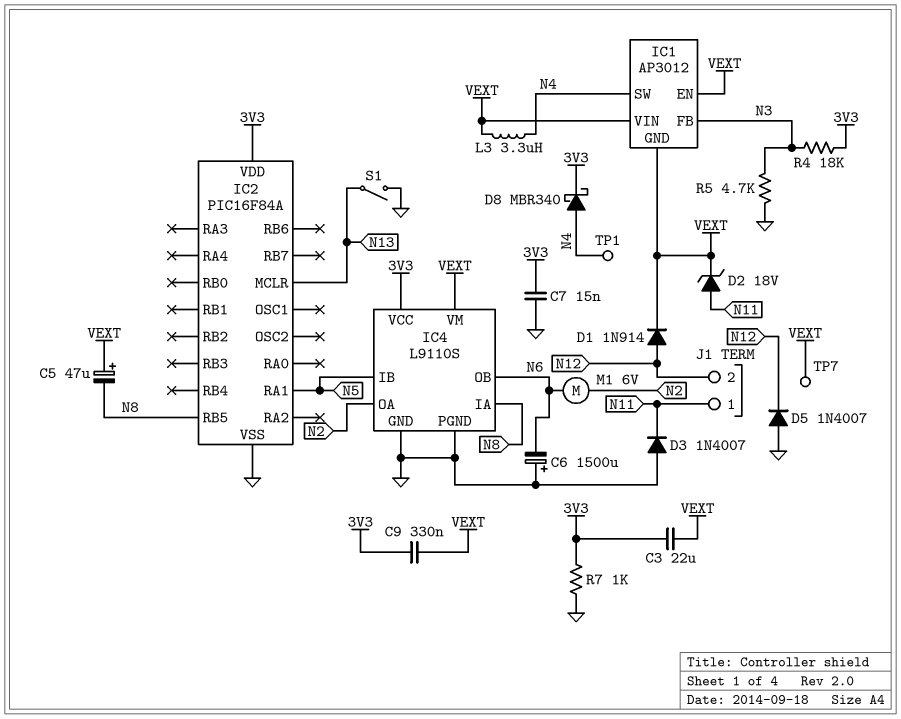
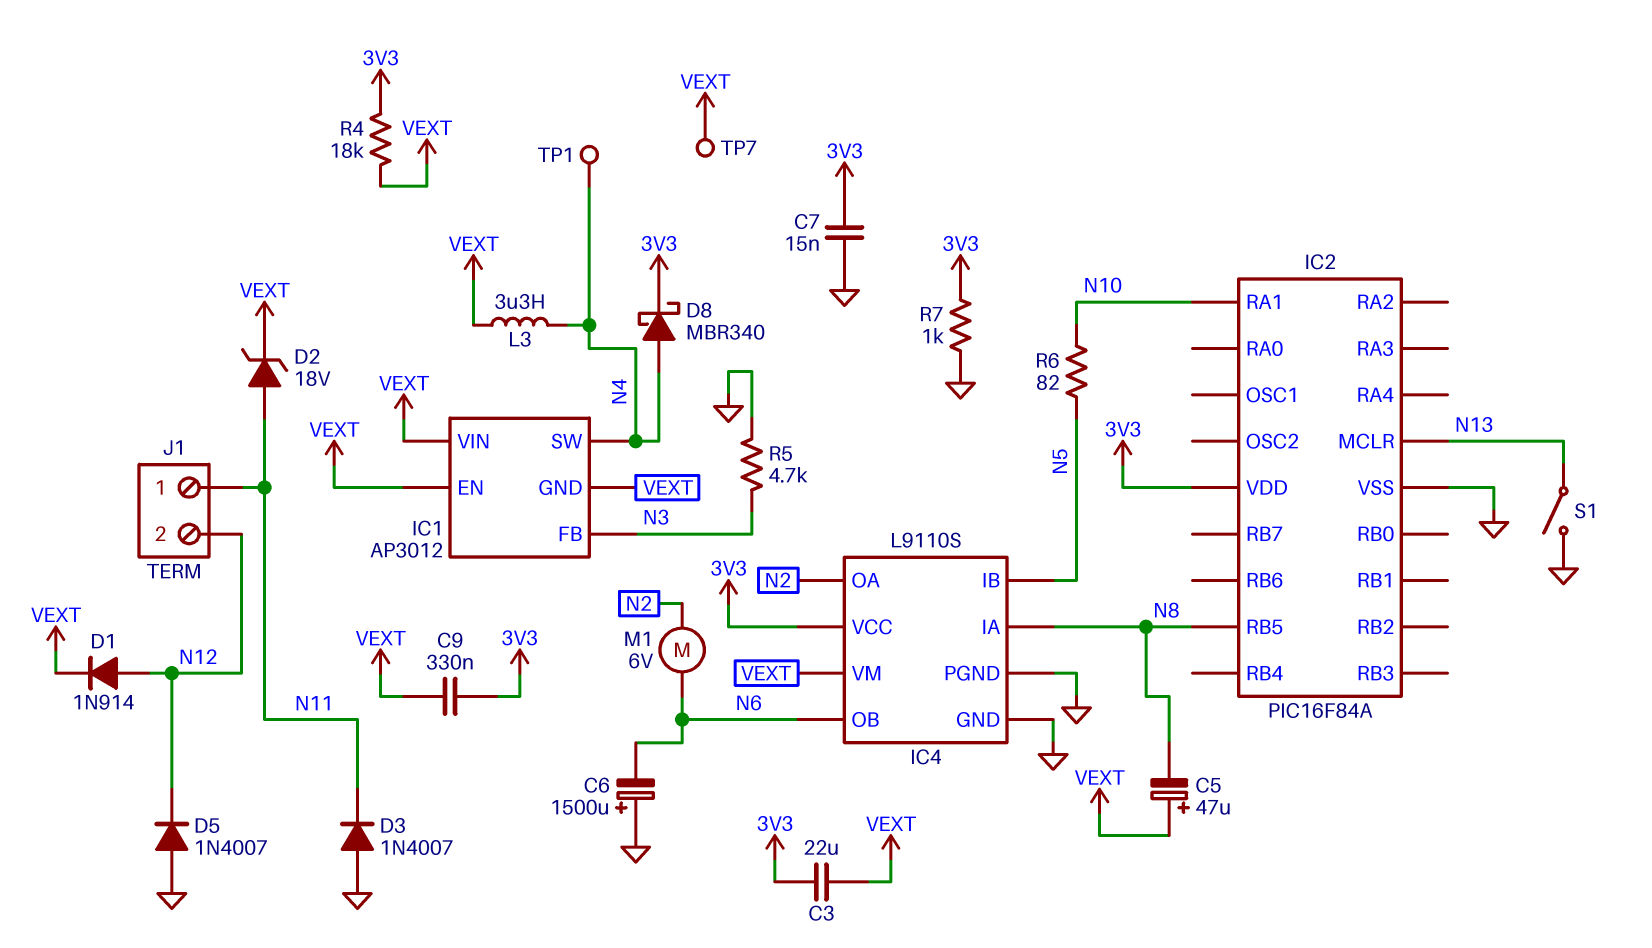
IC2 pin RA1: N5 -> N10
R4: 18k (3V3, N3) -> 18k (3V3, VEXT)
R6: none -> 82 (N5, N10)

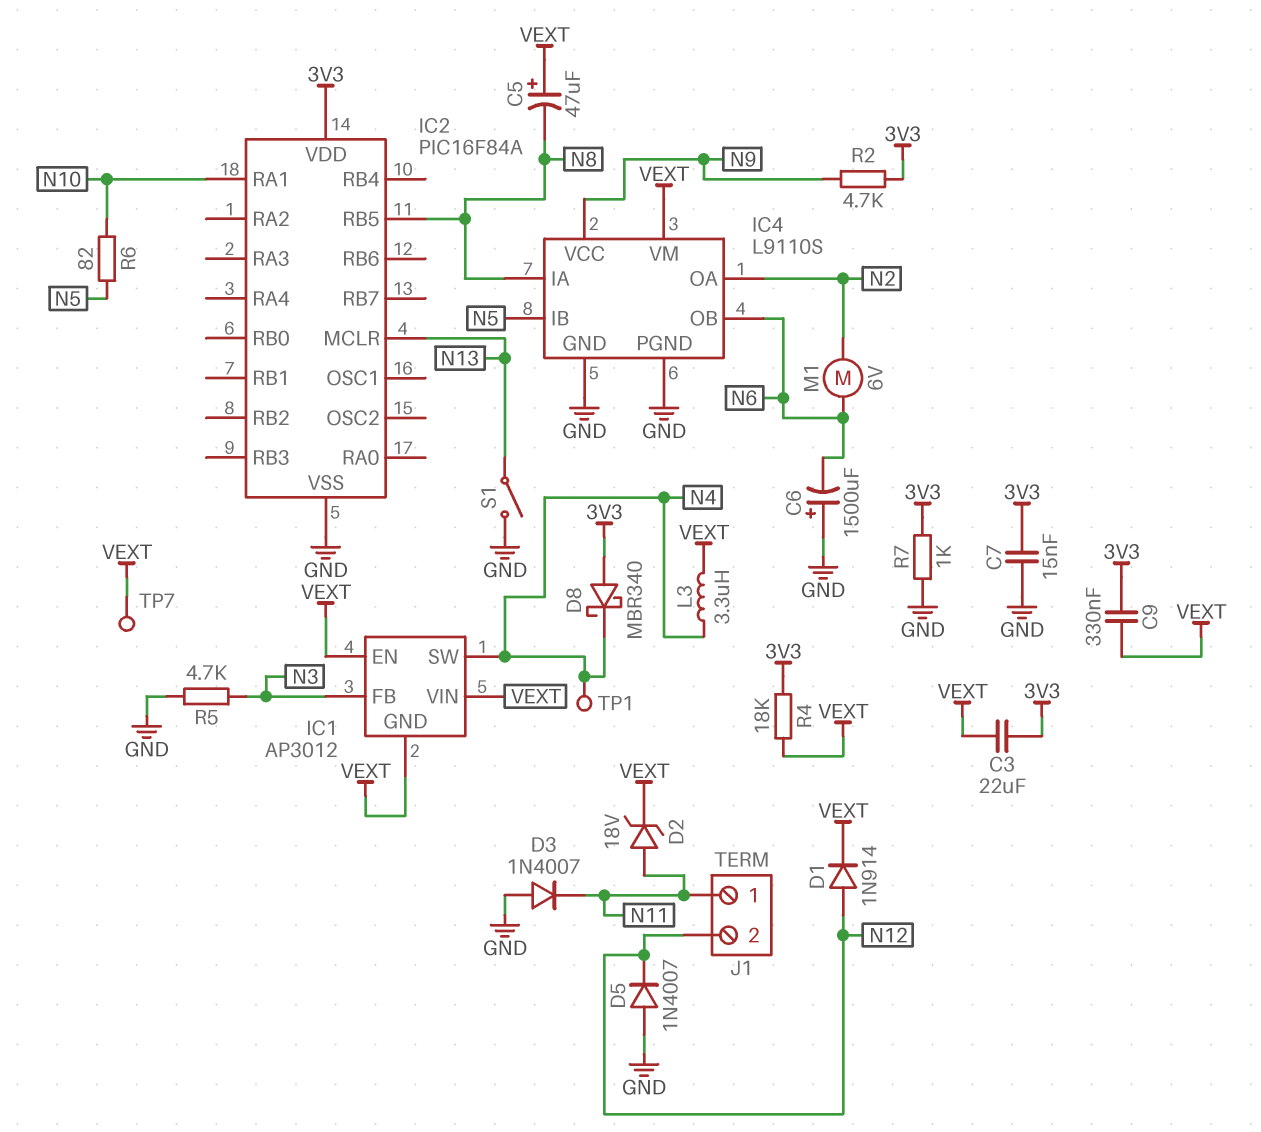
D8: schottky MBR340 (A N4, K 3V3) -> schottky MBR340 (A 3V3, K N4)
IC4 pin VCC: 3V3 -> N9
R2: none -> 4.7k (3V3, N9)

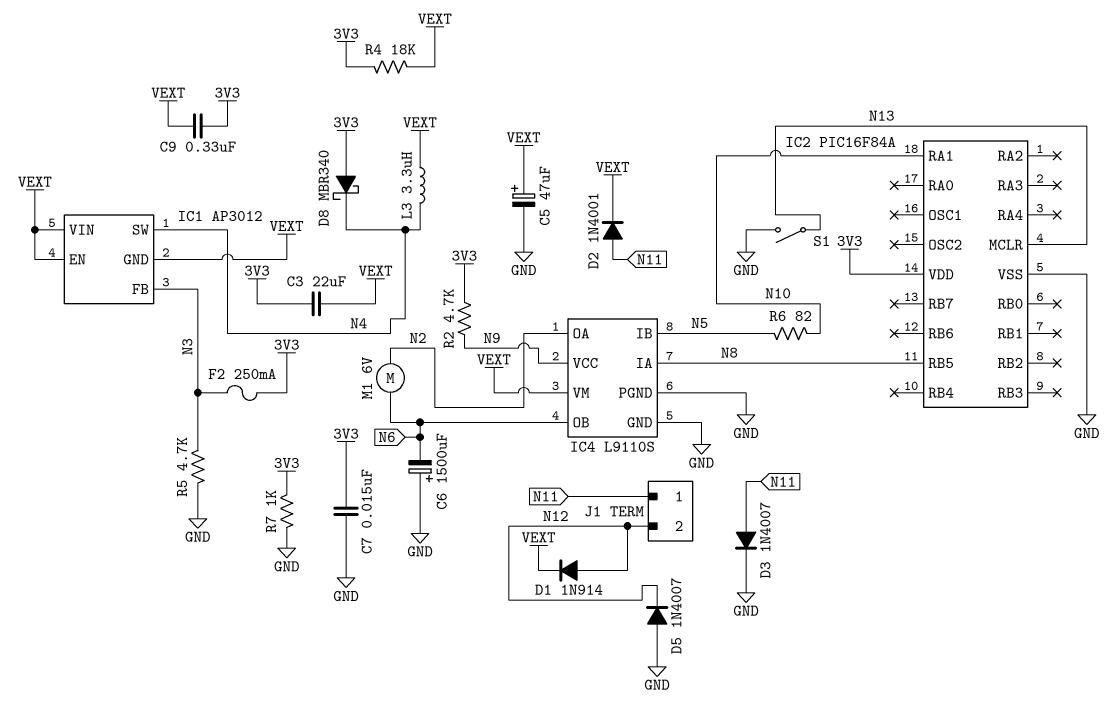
C5: 47uF (plus VEXT, minus N8) -> 47uF (plus VEXT, minus GND)
D2: zener 18V (A N11, K VEXT) -> diode 1N4001 (A N11, K VEXT)
D3: diode 1N4007 (A GND, K N11) -> diode 1N4007 (A N11, K GND)
F2: none -> 250mA (3V3, N3)
TP1: test point (N4) -> none
TP7: test point (VEXT) -> none

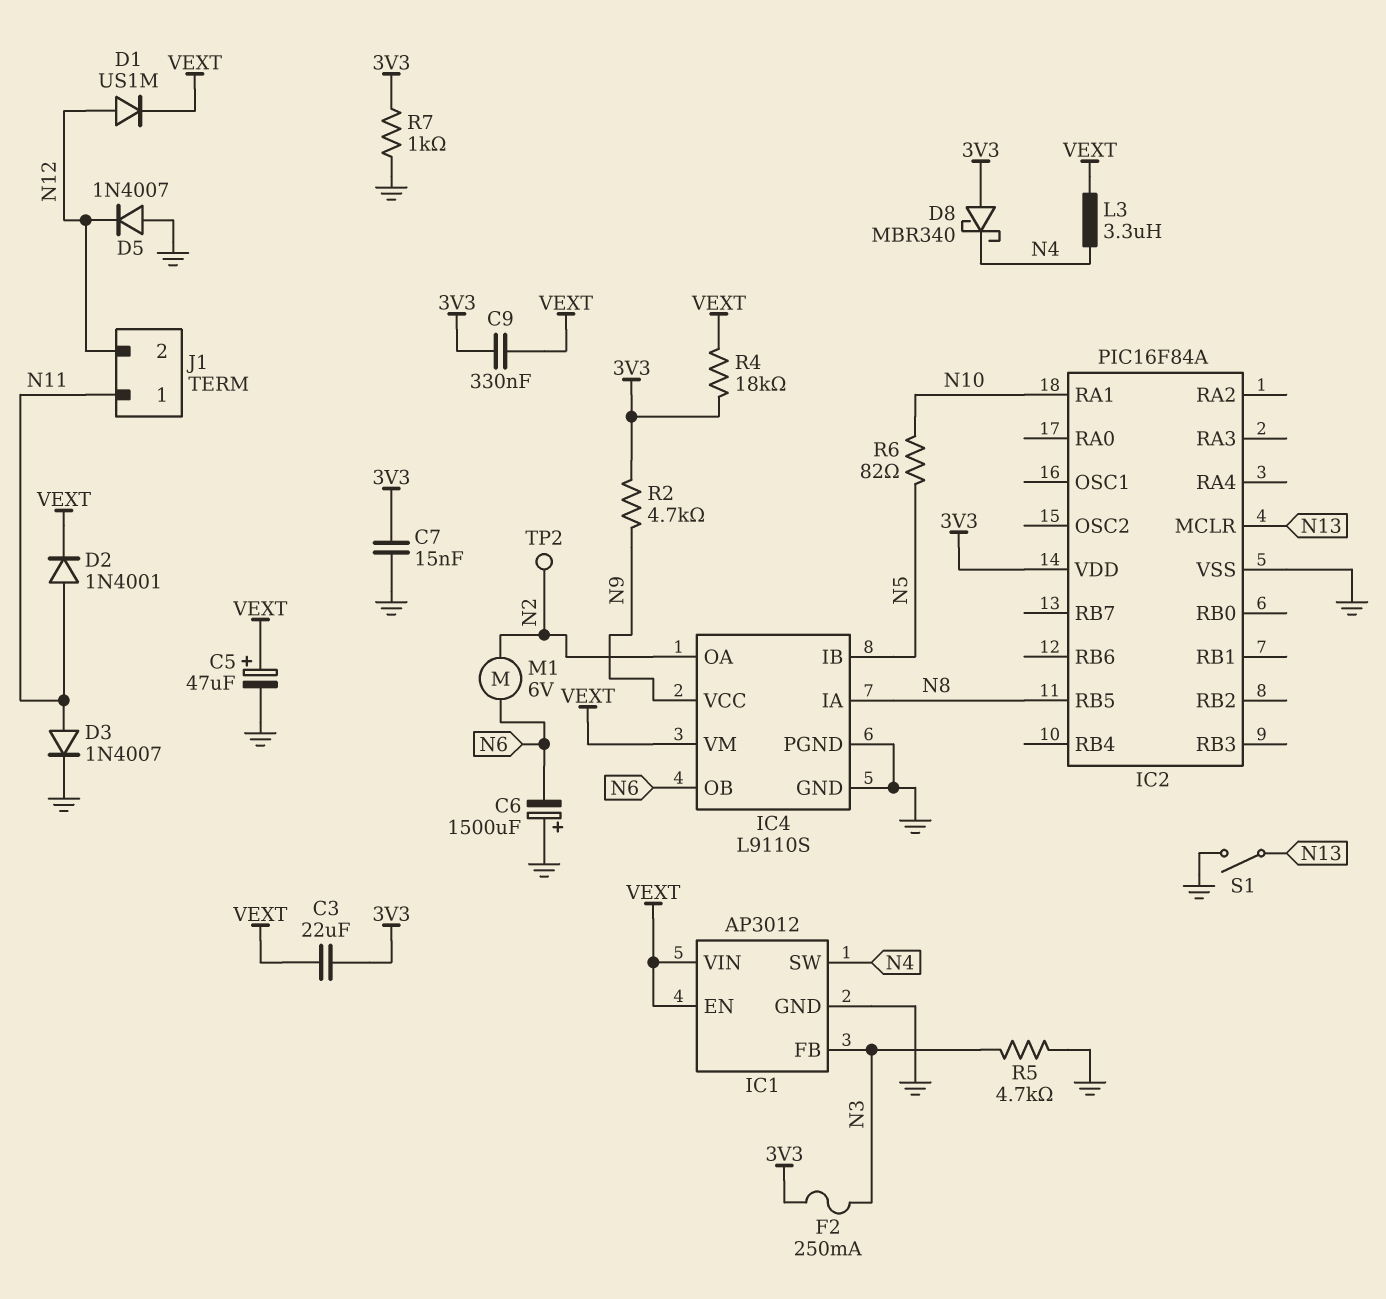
D1: diode 1N914 (A N12, K VEXT) -> diode US1M (A N12, K VEXT)
IC1 pin GND: VEXT -> GND
TP2: none -> test point (N2)

